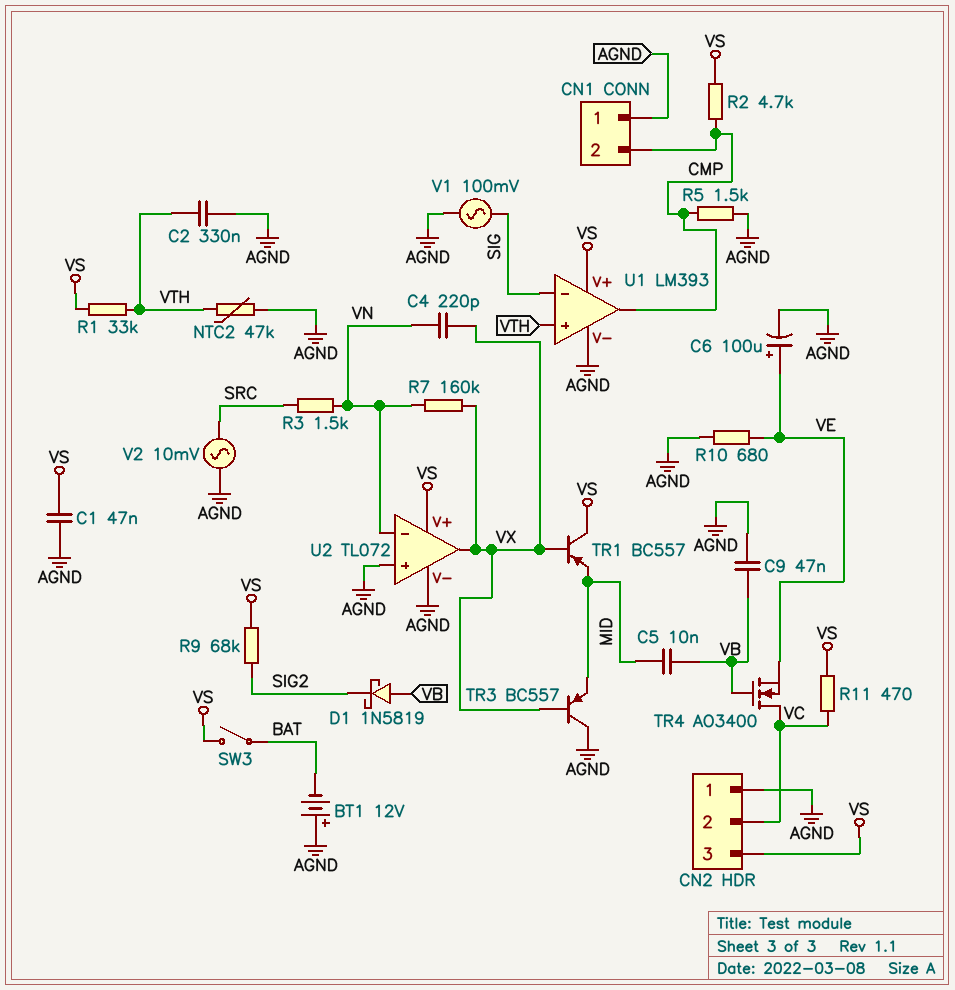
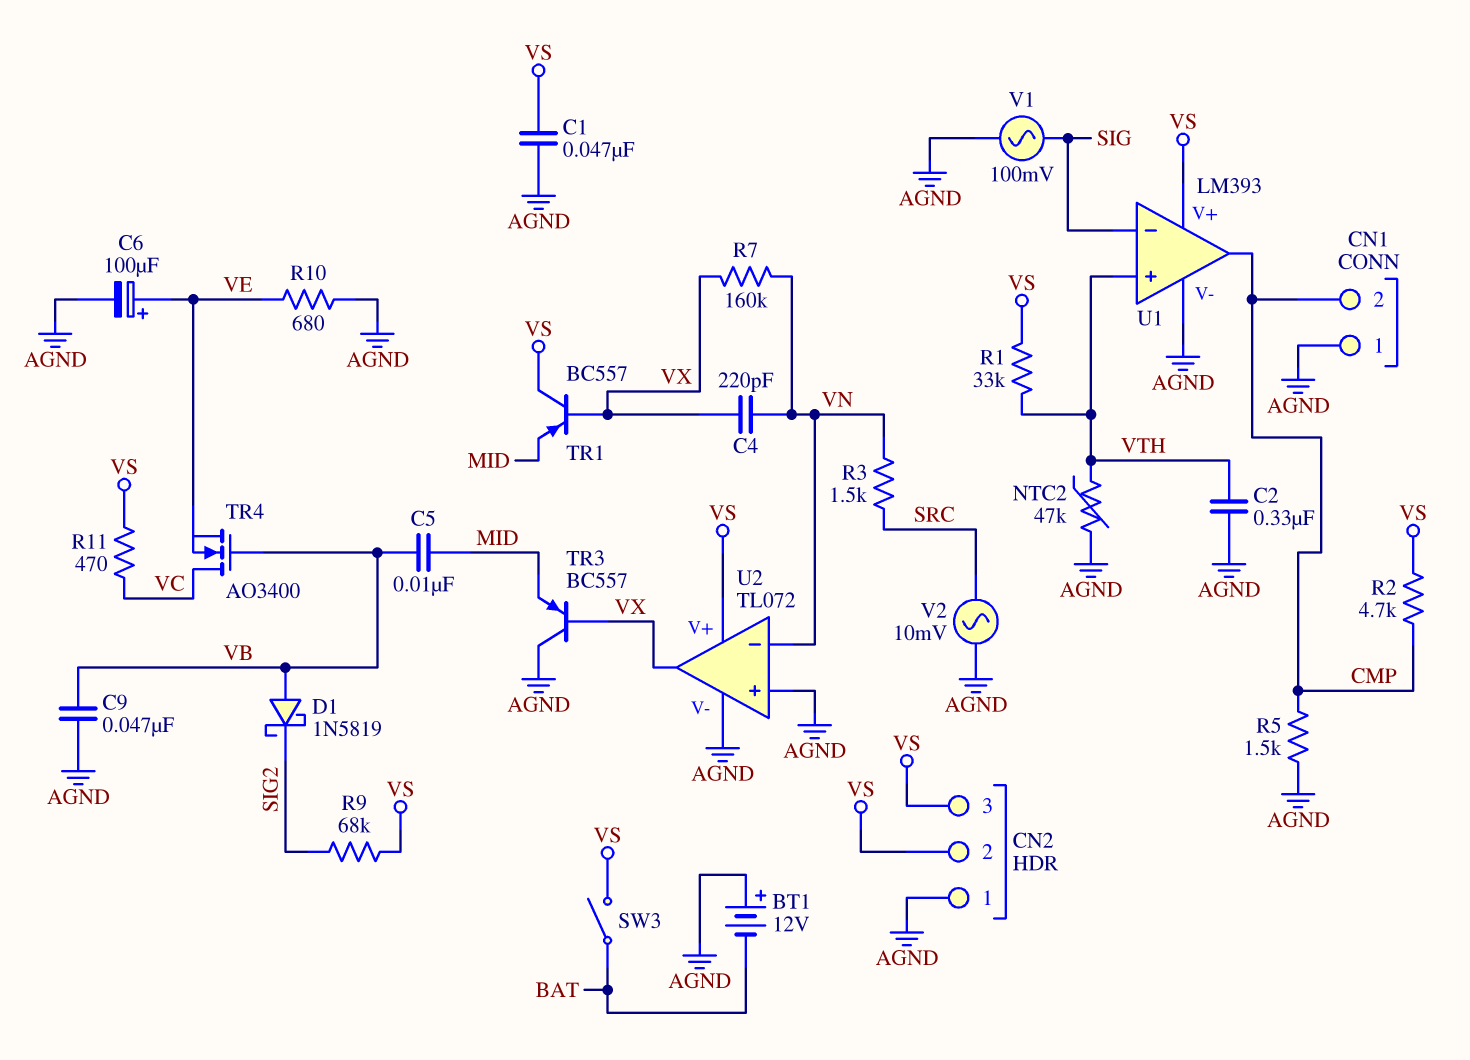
CN2 pin 2: VC -> VS

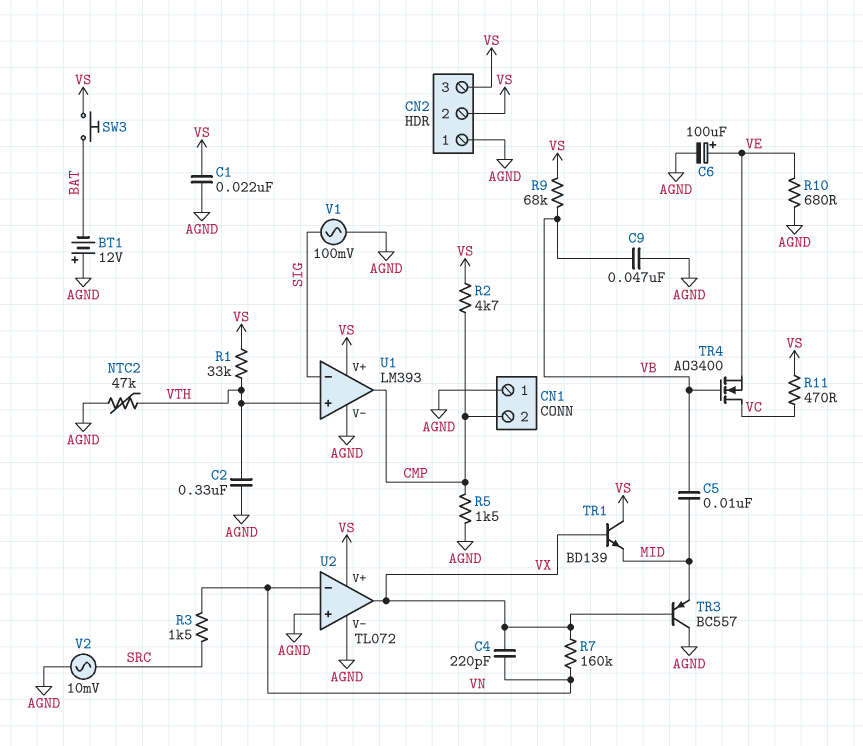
C1: 47nF (AGND, VS) -> 22nF (AGND, VS)
D1: schottky 1N5819 (A VB, K SIG2) -> none
R9: 68k (SIG2, VS) -> 68k (VB, VS)
SW3: switch (BAT, VS) -> button (BAT, VS)
TR1: PNP BC557 (B VX, C VS, E MID) -> NPN BD139 (B VX, C VS, E MID)

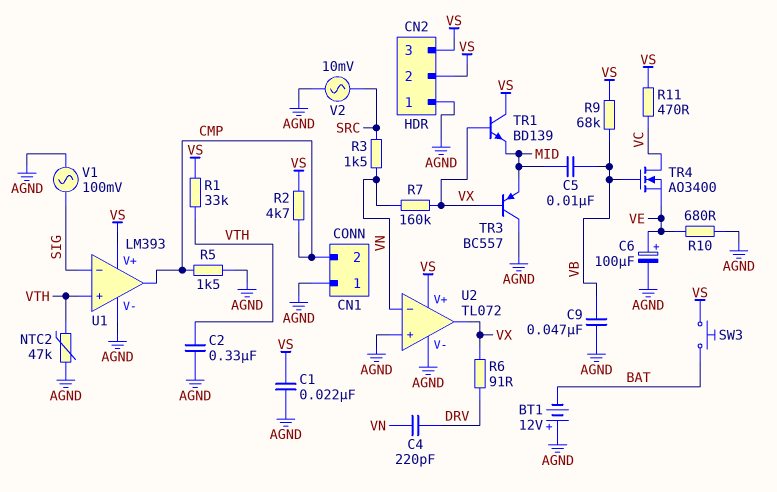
C4: 220pF (VN, VX) -> 220pF (DRV, VN)
R6: none -> 91 (DRV, VX)

